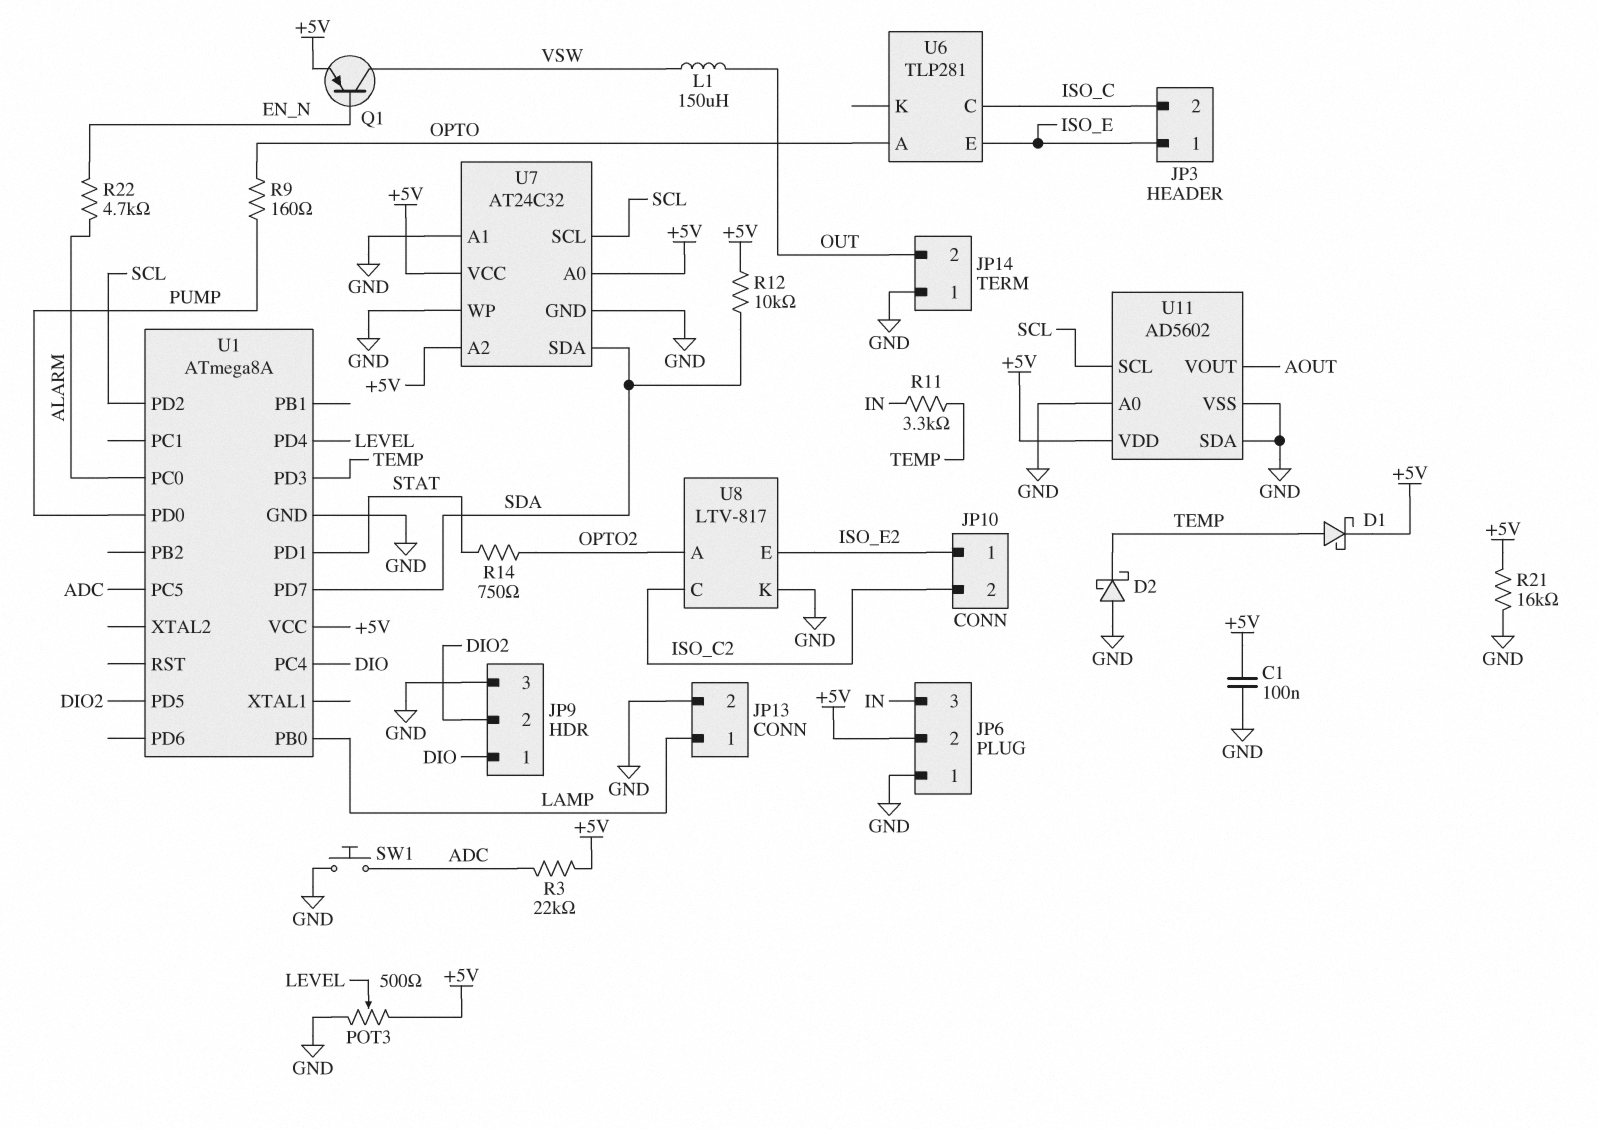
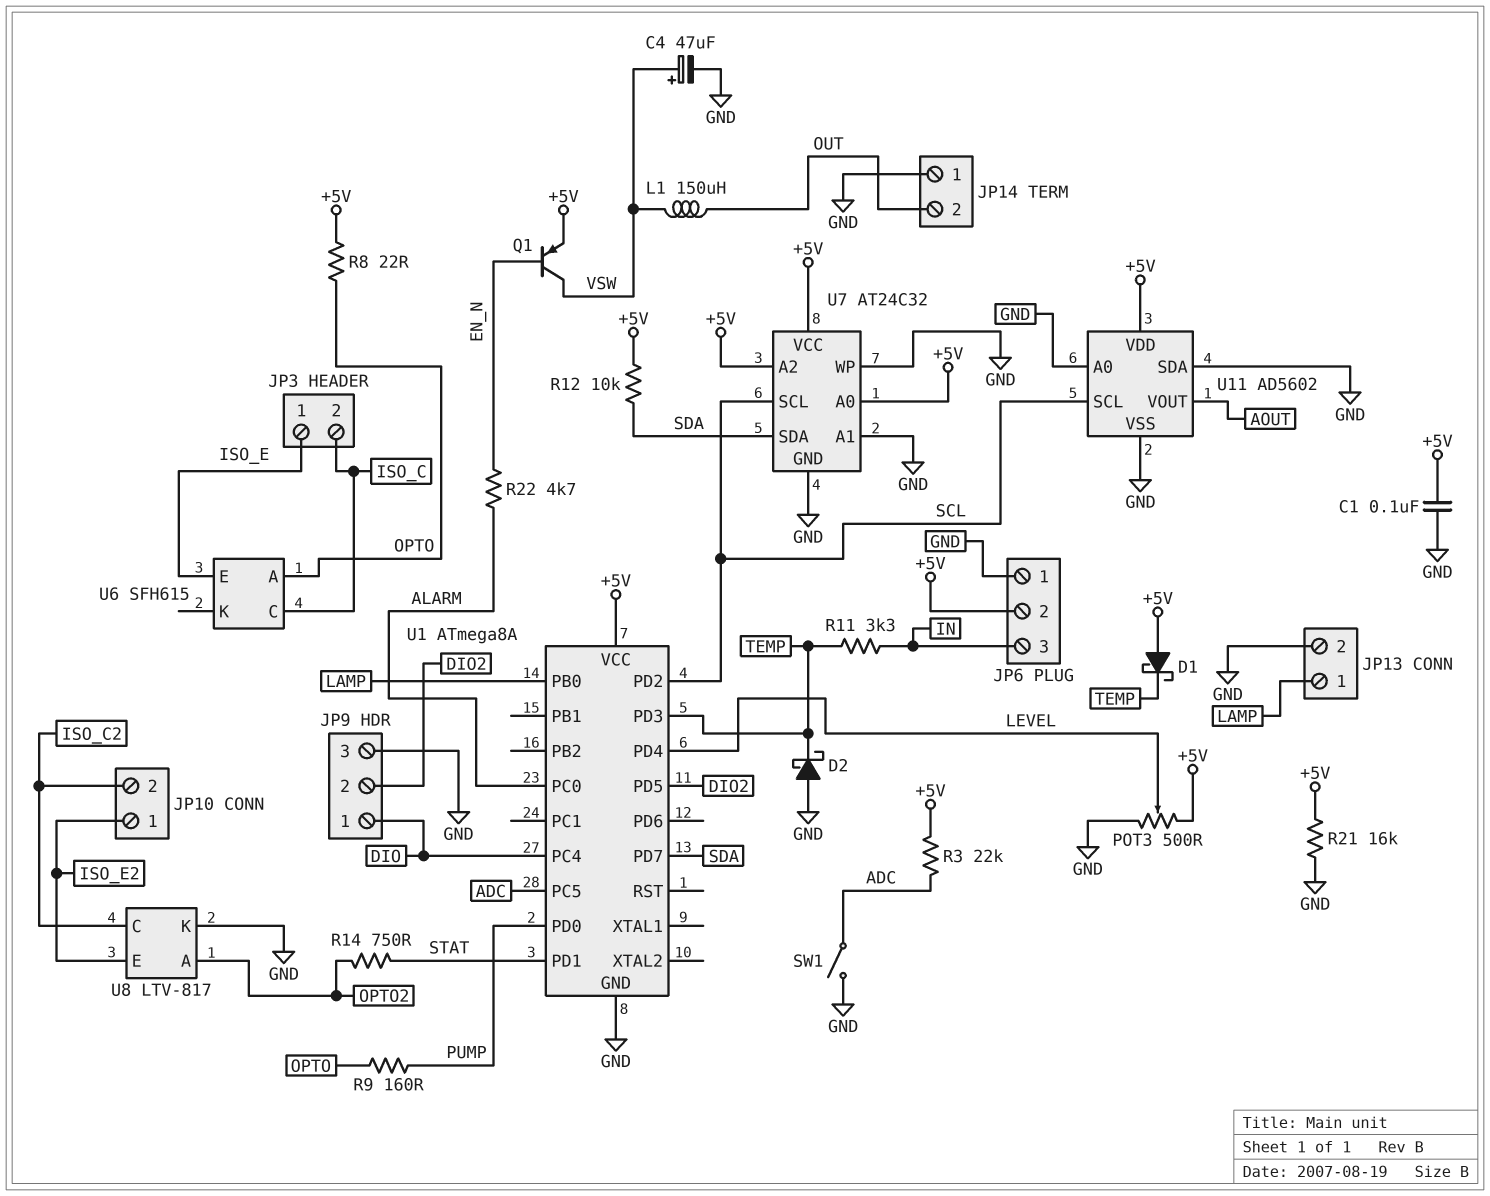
C4: none -> 47uF (plus VSW, minus GND)
D1: schottky (A TEMP, K +5V) -> schottky (A +5V, K TEMP)
R8: none -> 22 (+5V, OPTO)
SW1: button (ADC, GND) -> switch (ADC, GND)
U6: TLP281 -> SFH615

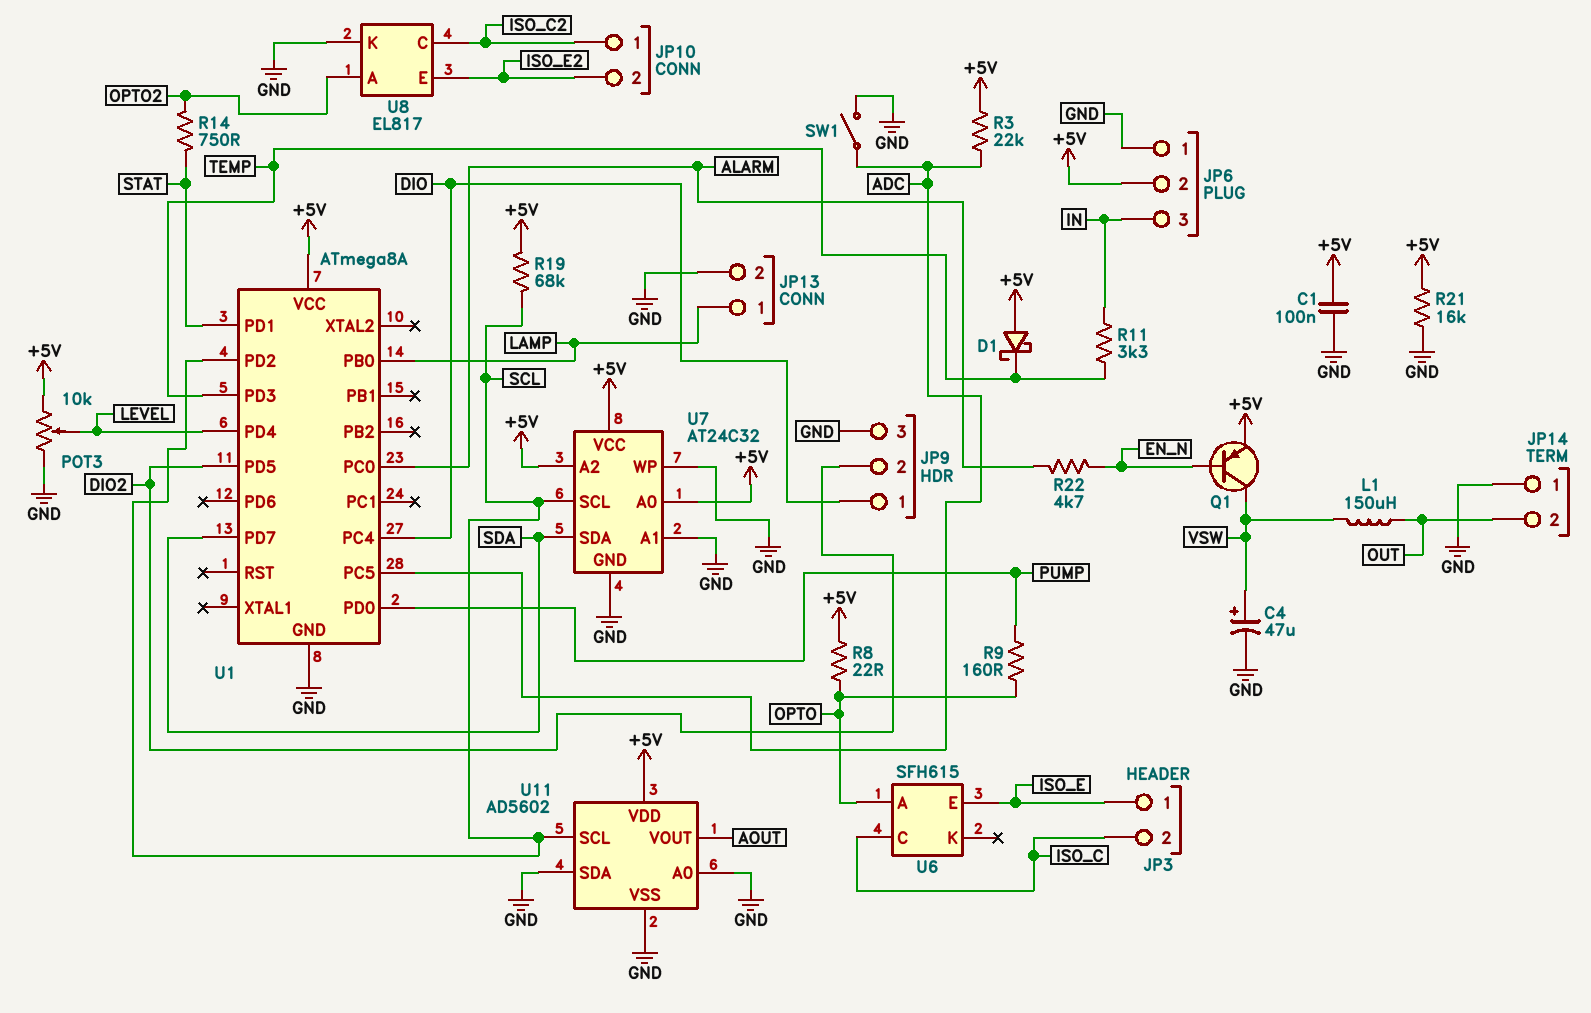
D2: schottky (A GND, K TEMP) -> none
JP10 pin 1: ISO_E2 -> ISO_C2
JP10 pin 2: ISO_C2 -> ISO_E2
POT3: 500 (+5V, GND, wiper LEVEL) -> 10k (+5V, GND, wiper LEVEL)
R12: 10k (+5V, SDA) -> none
R19: none -> 68k (+5V, SCL)
U8: LTV-817 -> EL817

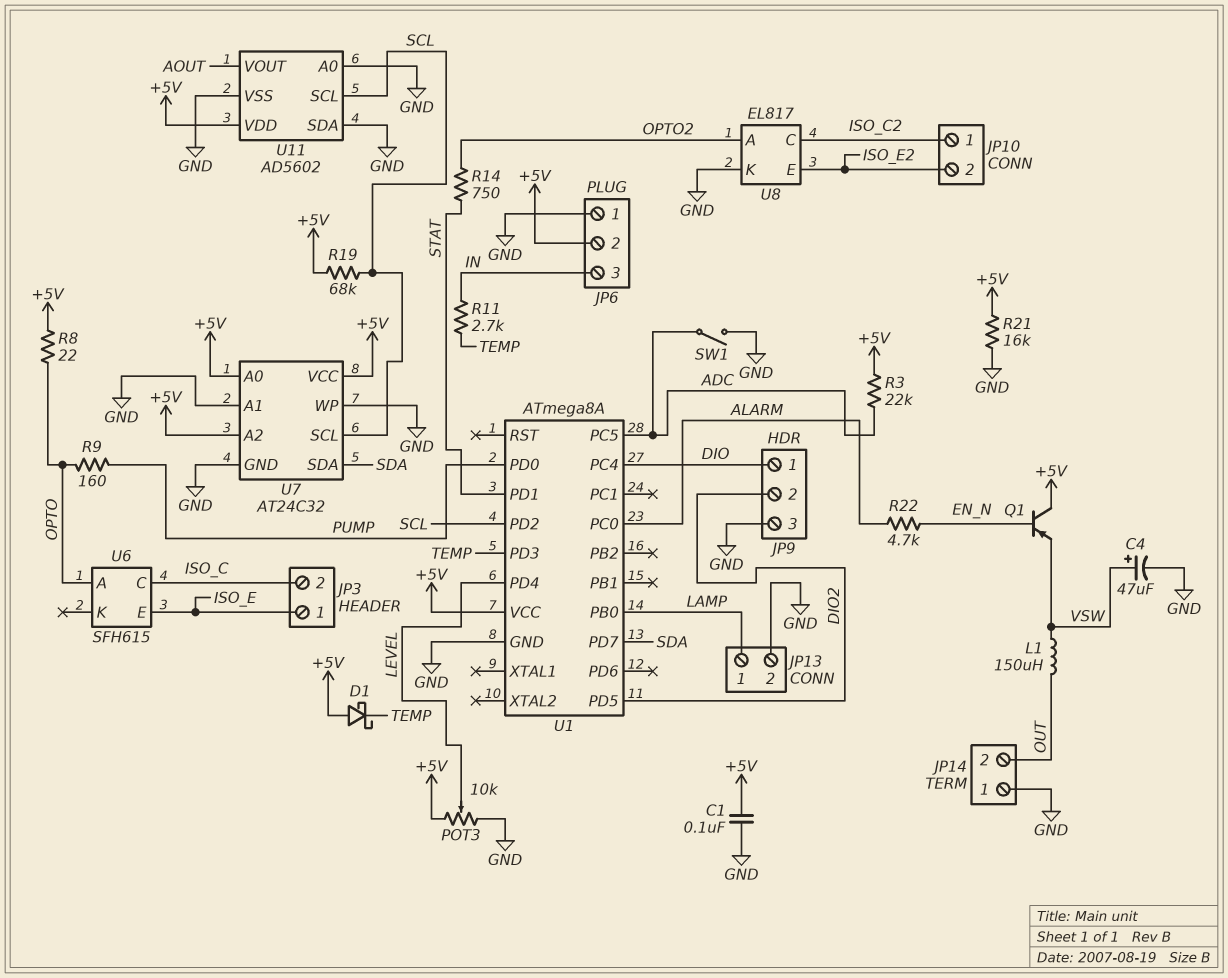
Q1: PNP (B EN_N, C VSW, E +5V) -> PNP (B EN_N, C +5V, E VSW)
R11: 3.3k (IN, TEMP) -> 2.7k (IN, TEMP)

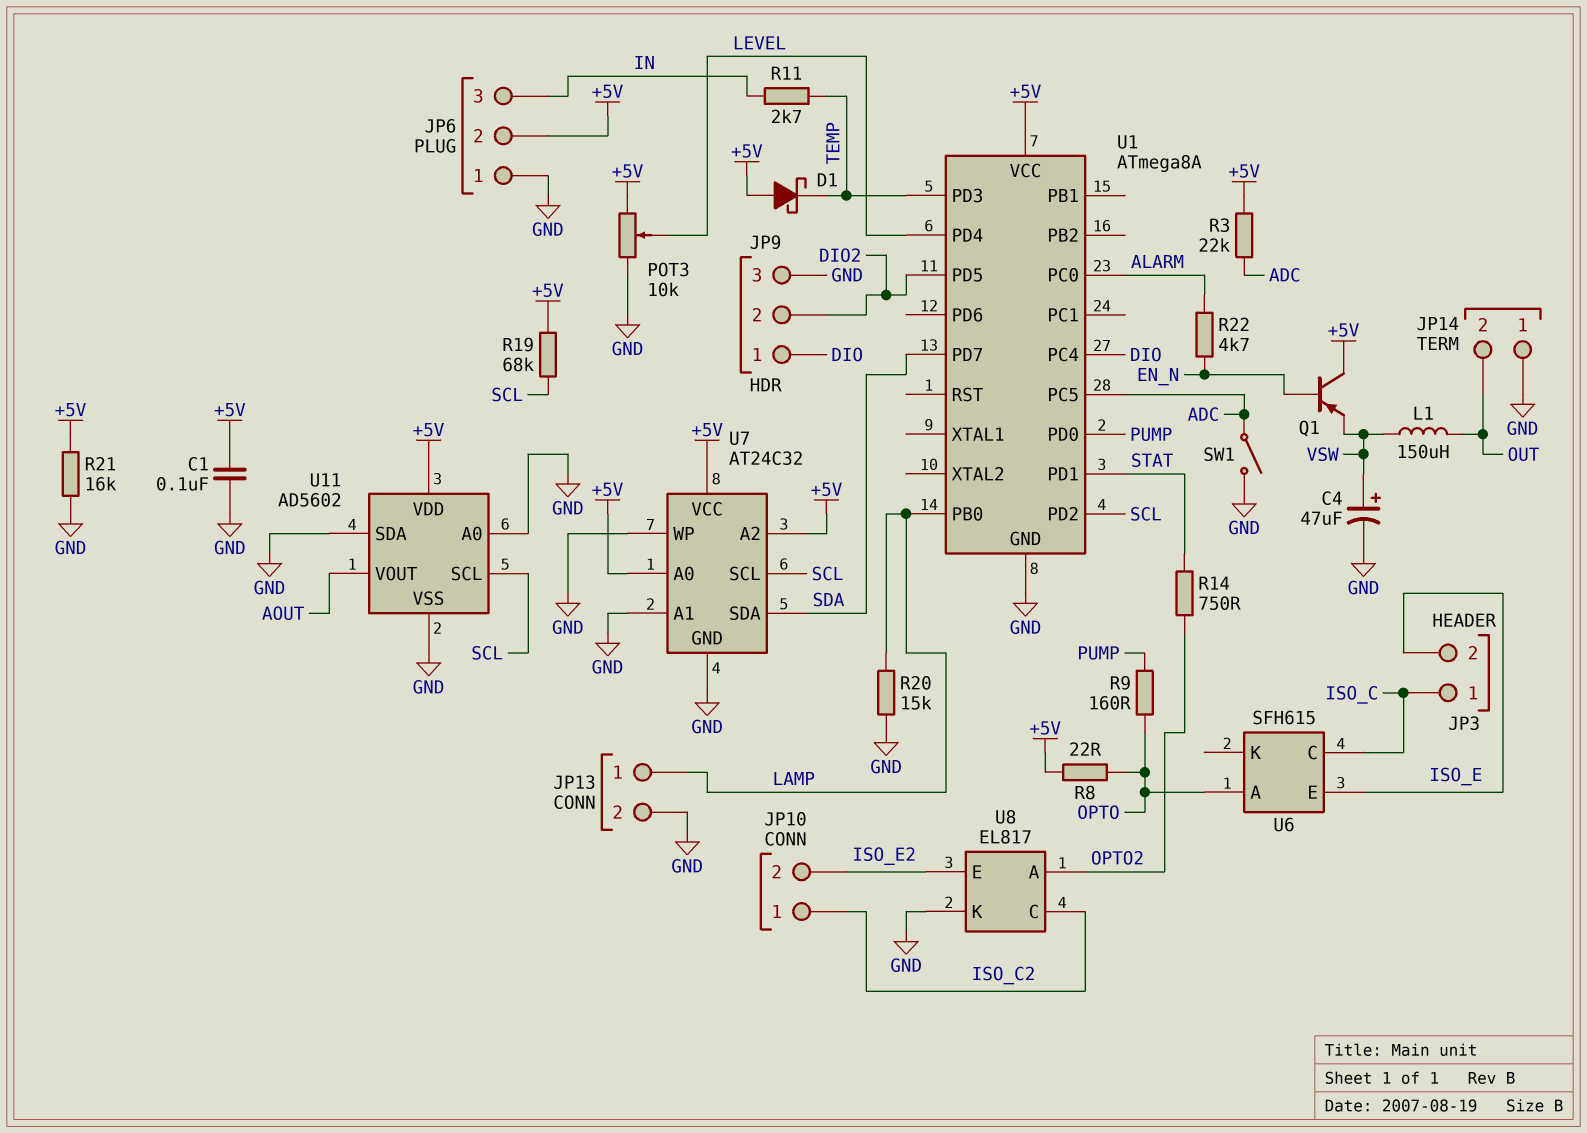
JP3 pin 1: ISO_E -> ISO_C
JP3 pin 2: ISO_C -> ISO_E
R20: none -> 15k (GND, LAMP)

